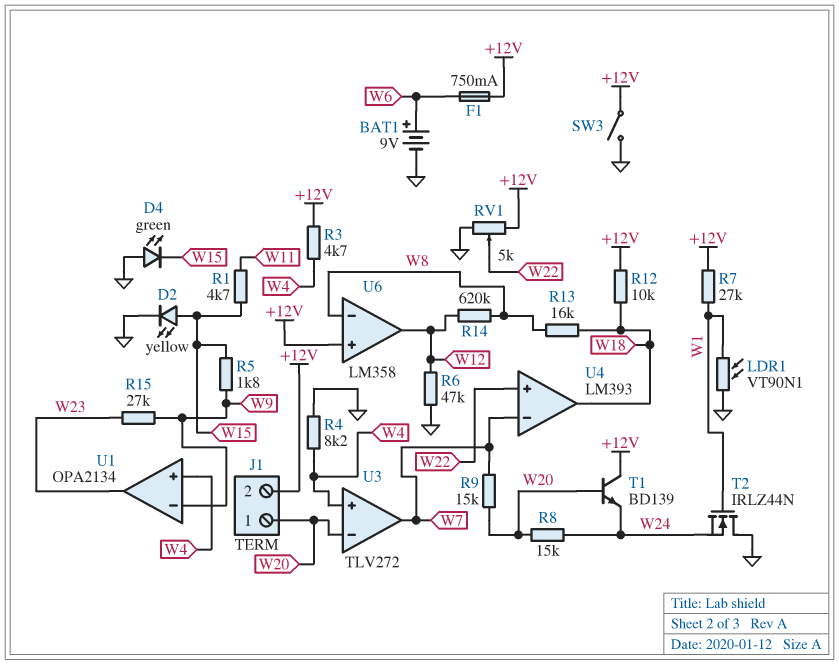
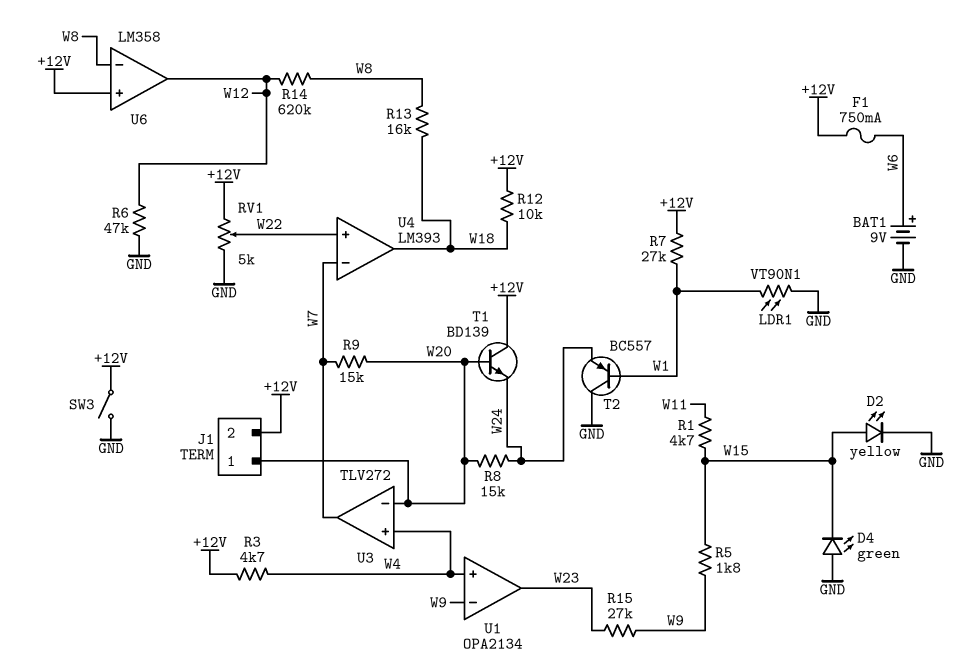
R4: 8.2k (GND, W4) -> none
T2: NMOS IRLZ44N (G W1, D GND, S W24) -> PNP BC557 (B W1, C GND, E W24)

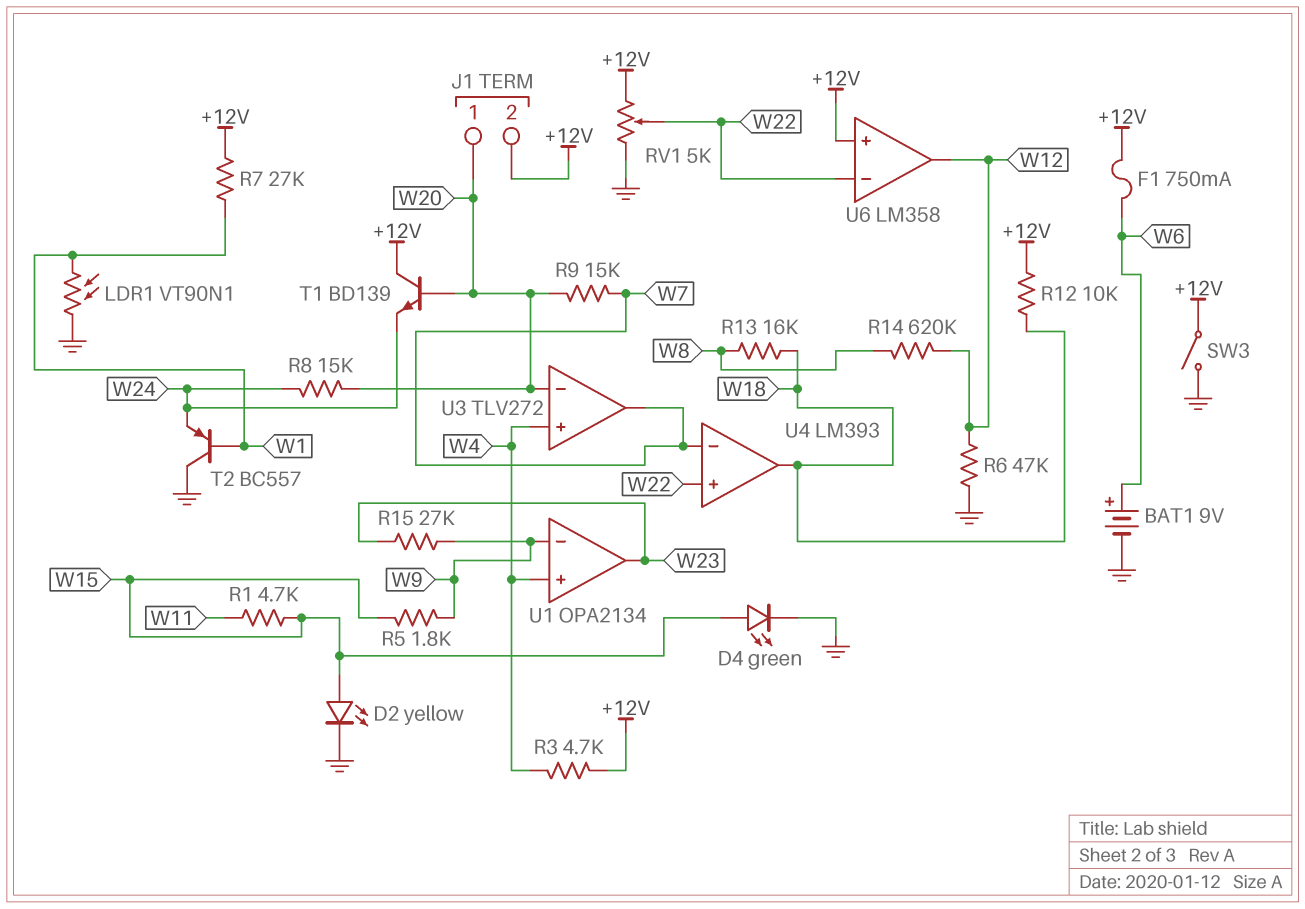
D4: LED green (A GND, K W15) -> LED green (A W15, K GND)
U6 pin in-: W8 -> W22

